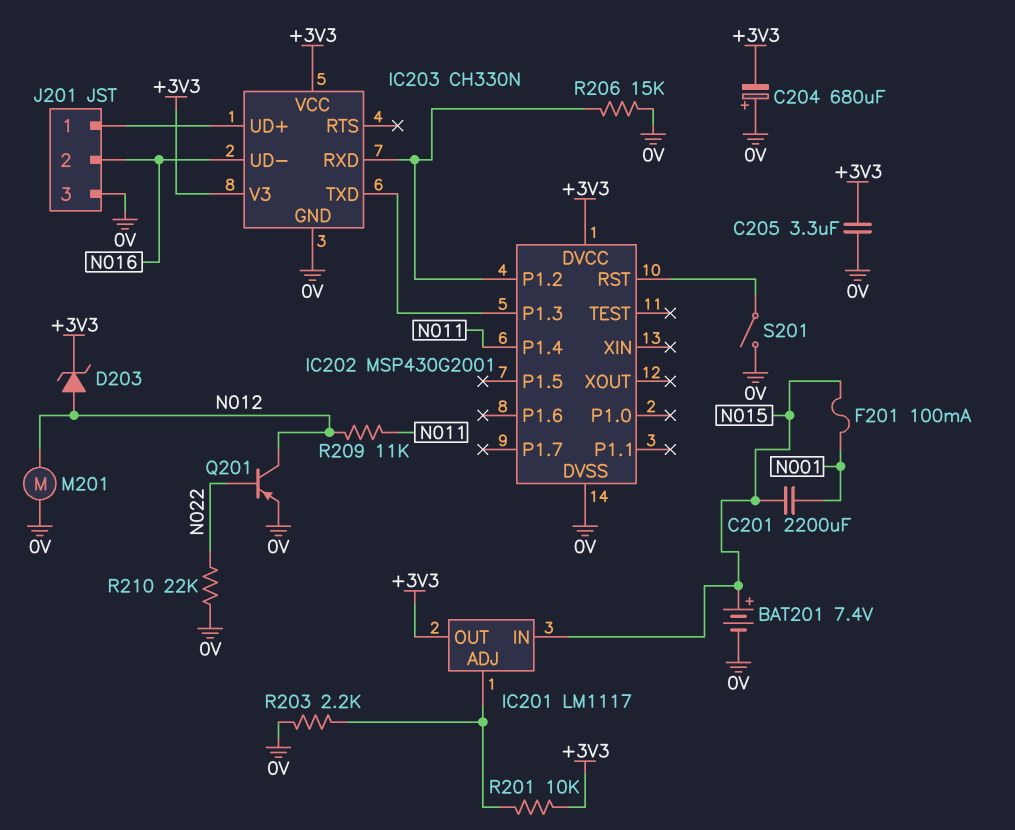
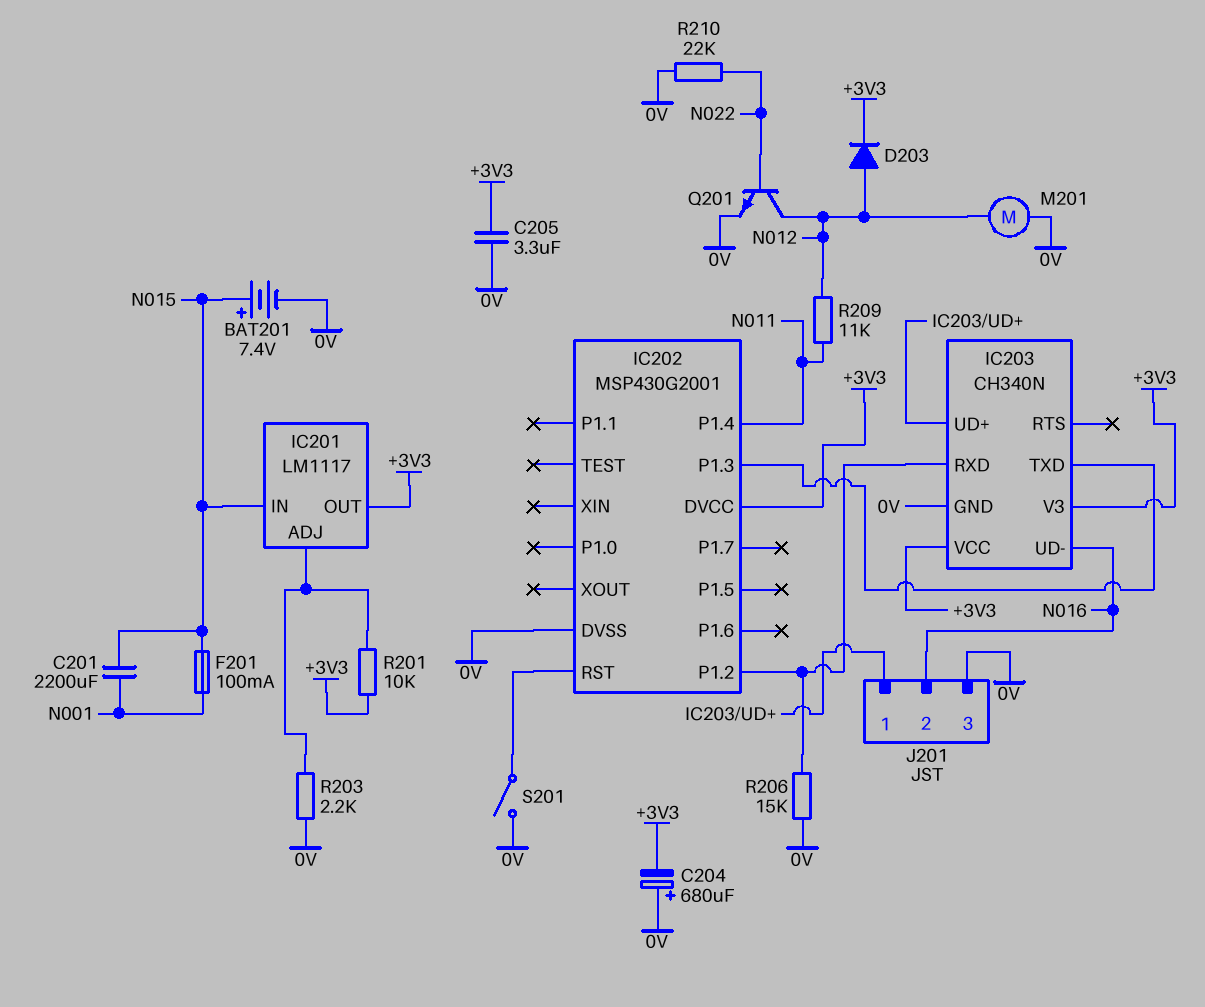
D203: zener (A N012, K +3V3) -> diode (A N012, K +3V3)
IC203: CH330N -> CH340N
Q201: PNP (B N022, C N012, E 0V) -> NPN (B N022, C N012, E 0V)

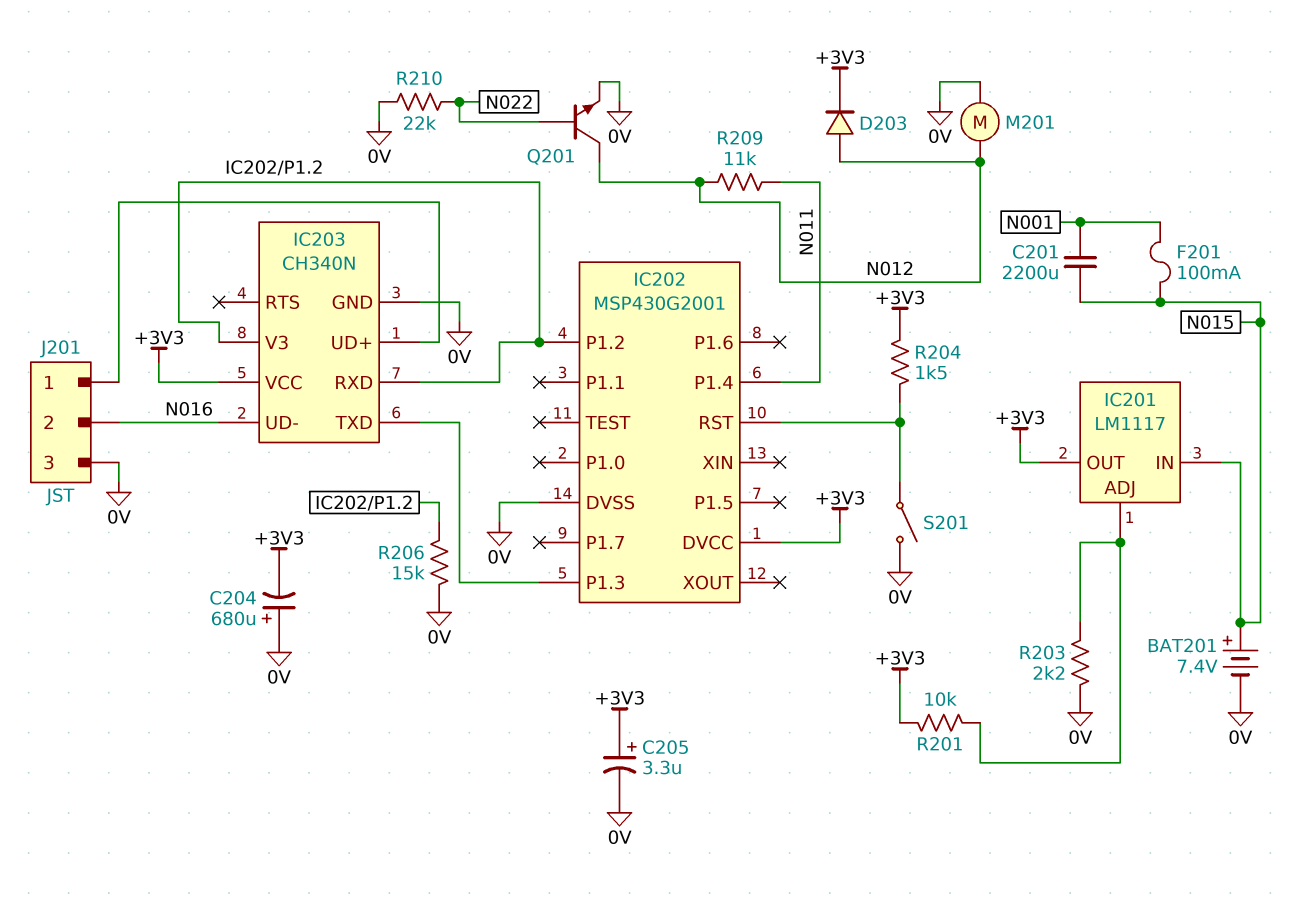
C205: 3.3uF (+3V3, 0V) -> 3.3uF (plus +3V3, minus 0V)
IC203 pin V3: +3V3 -> IC202/P1.2
R204: none -> 1.5k (+3V3, IC202/RST)

